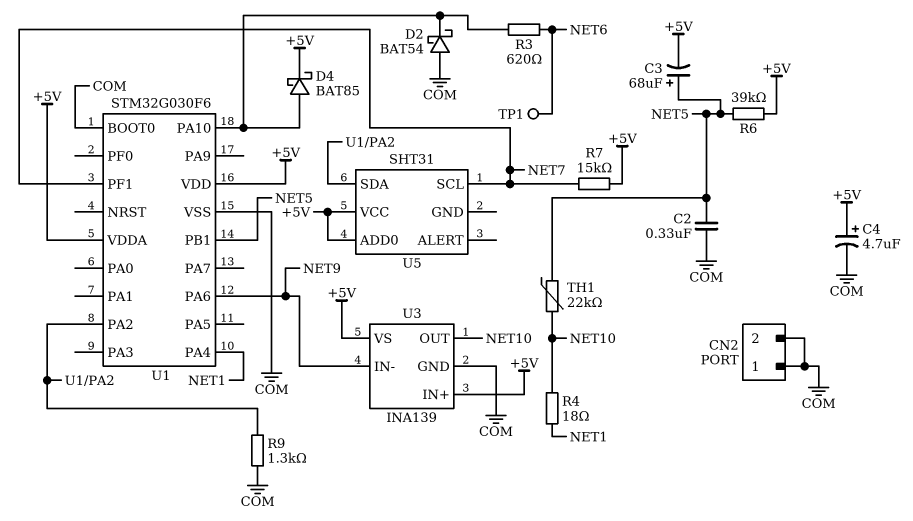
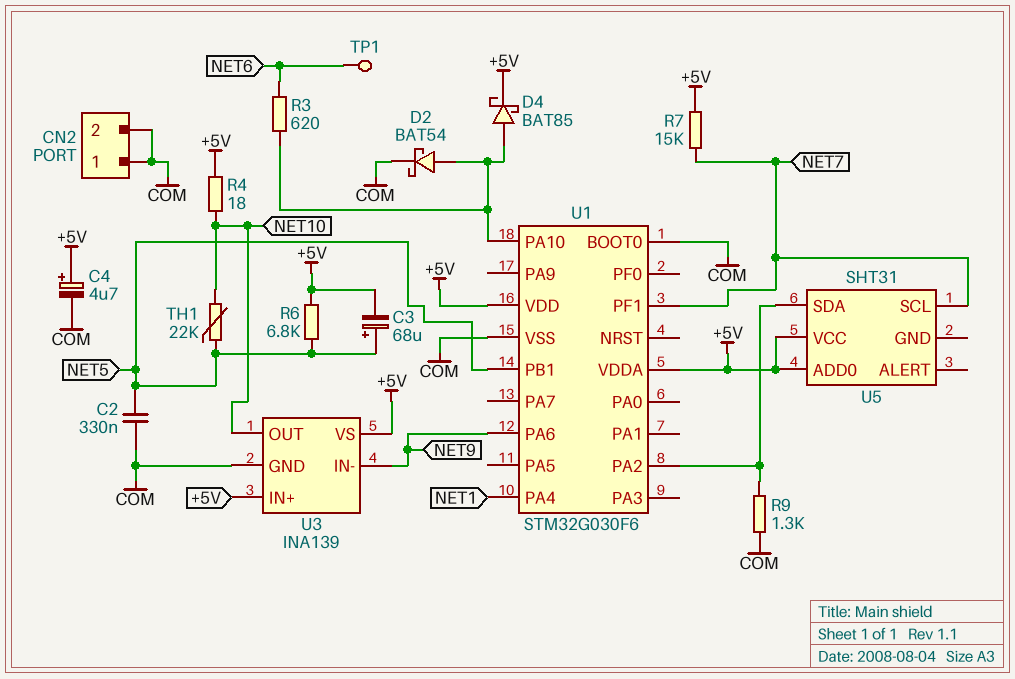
D2: schottky BAT54 (A COM, K U1/PA10) -> schottky BAT54 (A U1/PA10, K COM)
R4: 18 (NET1, NET10) -> 18 (+5V, NET10)
R6: 39k (+5V, NET5) -> 6.8k (+5V, NET5)

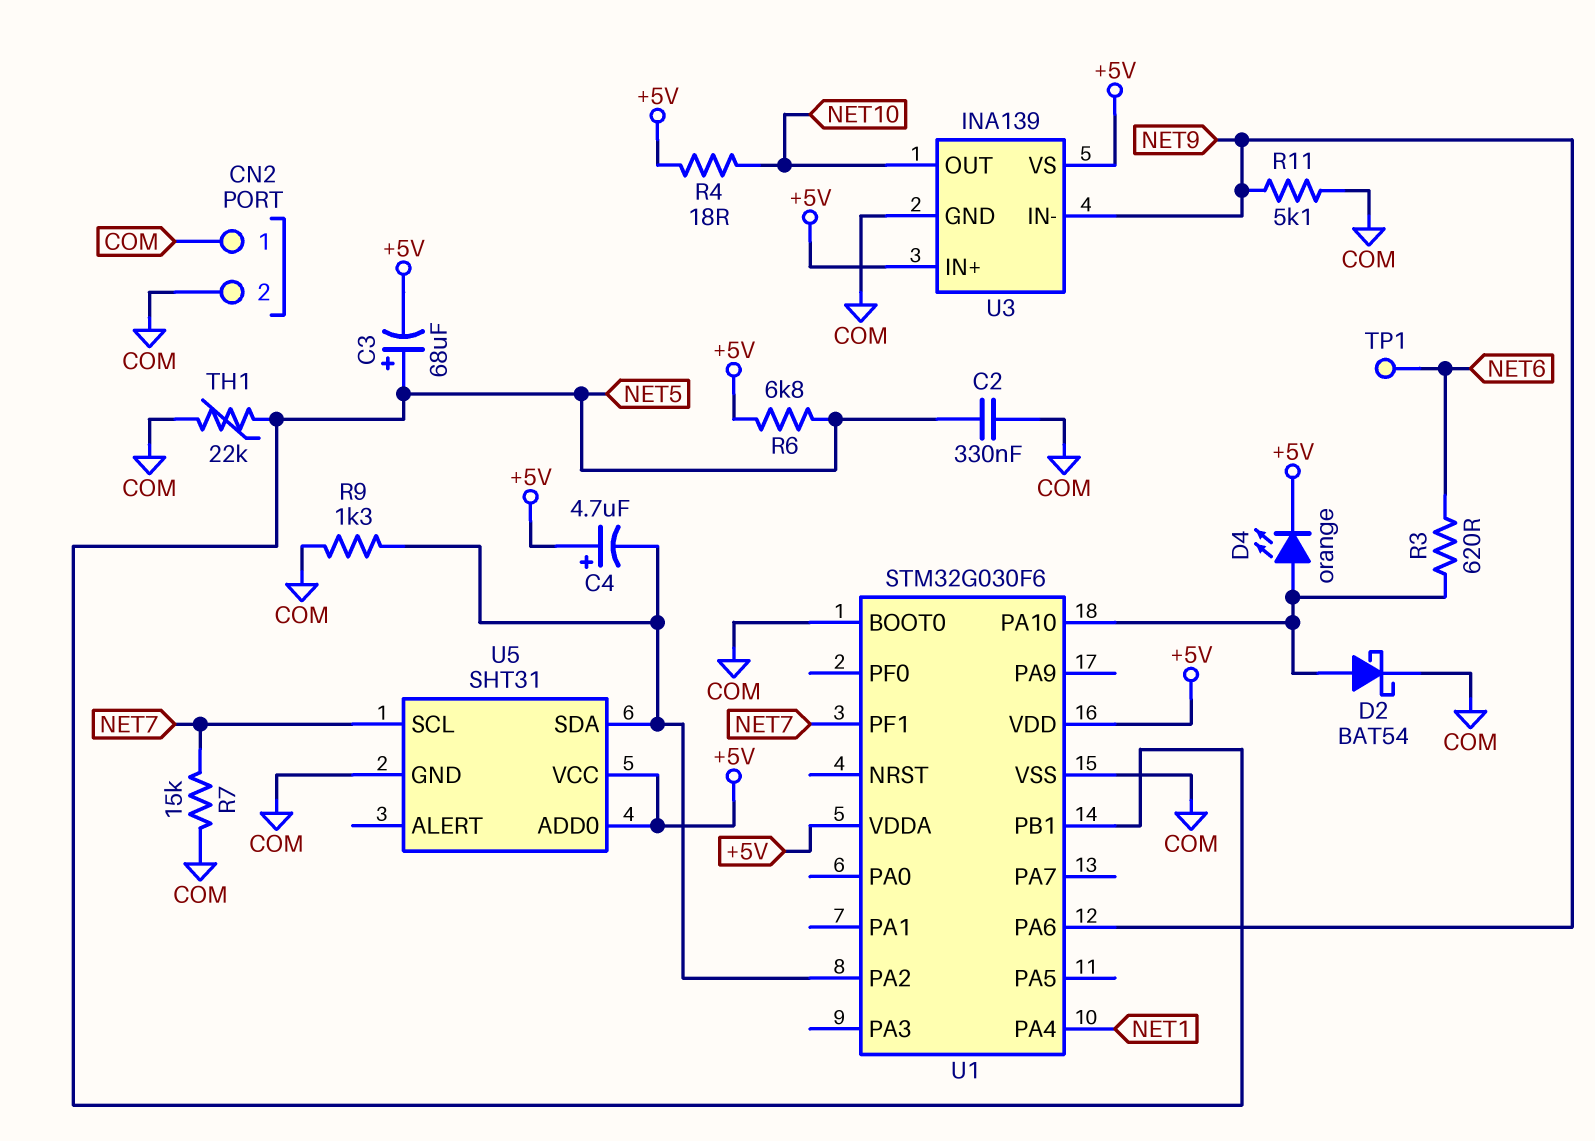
C4: 4.7uF (plus +5V, minus COM) -> 4.7uF (plus +5V, minus U1/PA2)
D4: schottky BAT85 (A U1/PA10, K +5V) -> LED orange (A U1/PA10, K +5V)
R7: 15k (+5V, NET7) -> 15k (COM, NET7)
R11: none -> 5.1k (COM, NET9)
TH1: 22k (NET5, NET10) -> 22k (COM, NET5)
U5 pin GND: none -> COM

